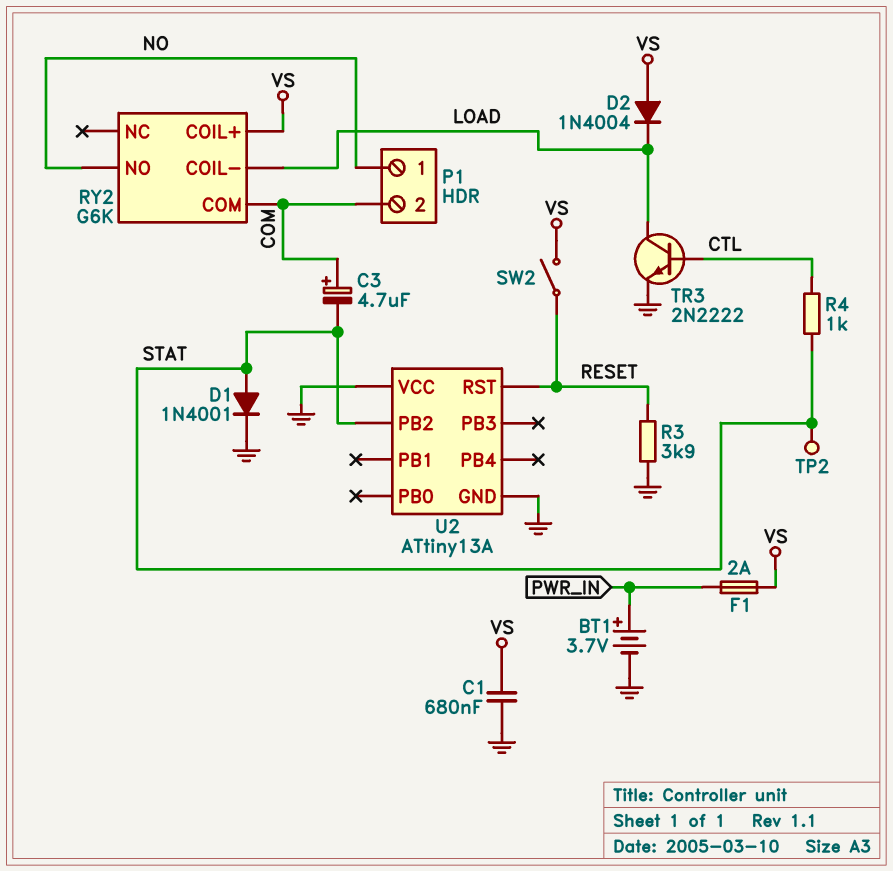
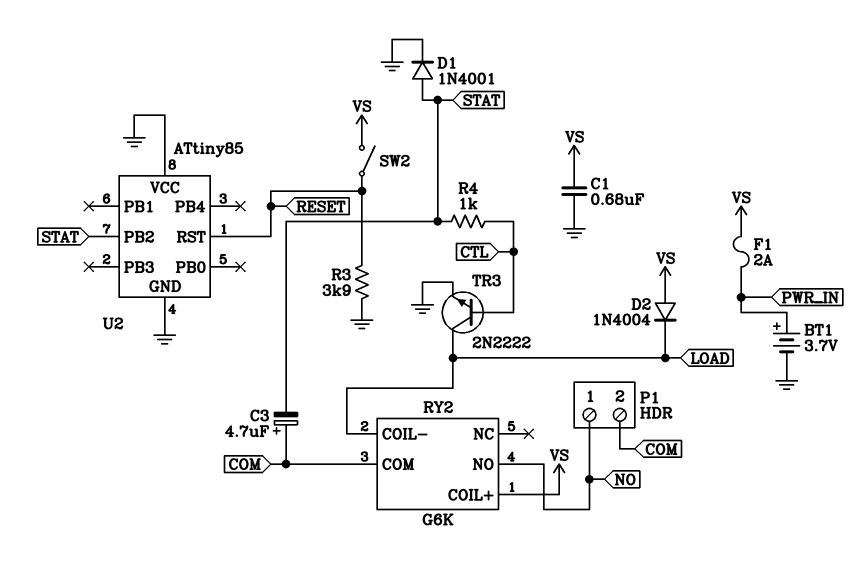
TP2: test point (STAT) -> none
U2: ATtiny13A -> ATtiny85

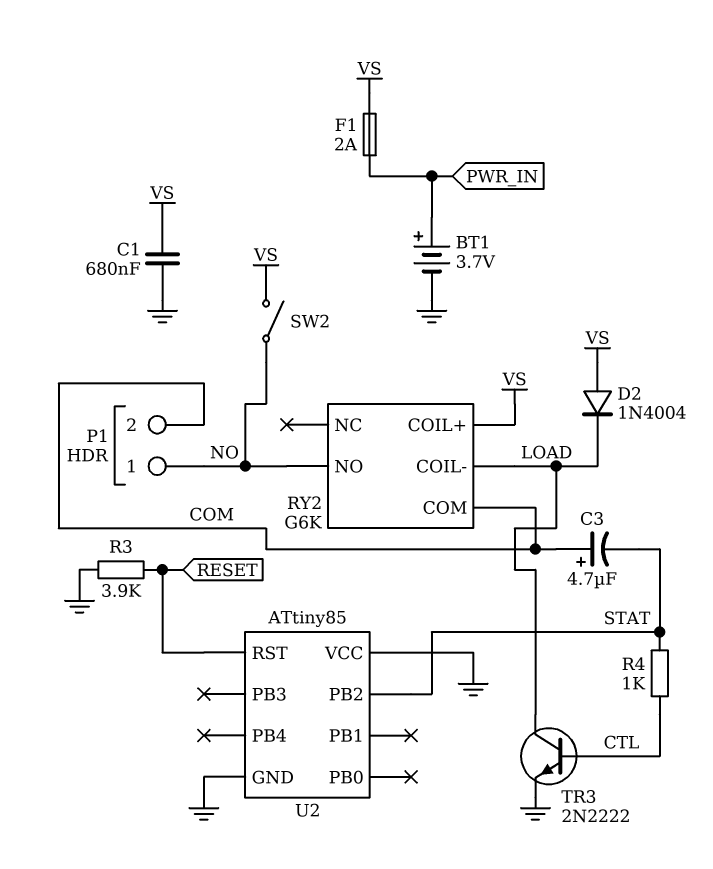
D1: diode 1N4001 (A STAT, K GND) -> none
SW2: switch (RESET, VS) -> switch (NO, VS)

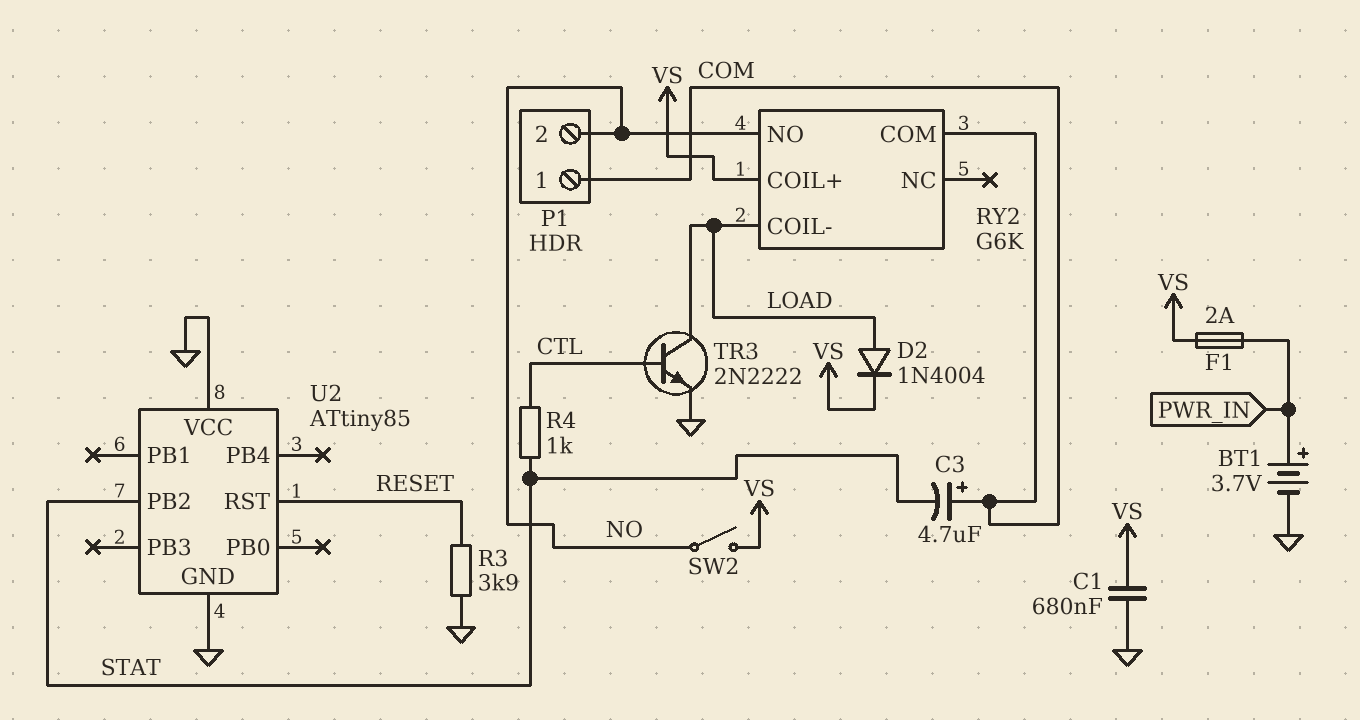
D2: diode 1N4004 (A VS, K LOAD) -> diode 1N4004 (A LOAD, K VS)
P1 pin 1: NO -> COM
P1 pin 2: COM -> NO

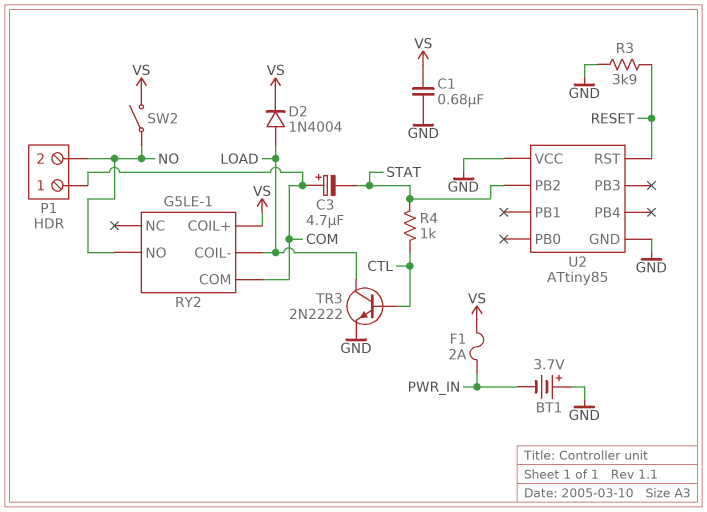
BT1: 3.7V (plus PWR_IN, minus GND) -> 3.7V (plus GND, minus PWR_IN)
RY2: G6K -> G5LE-1

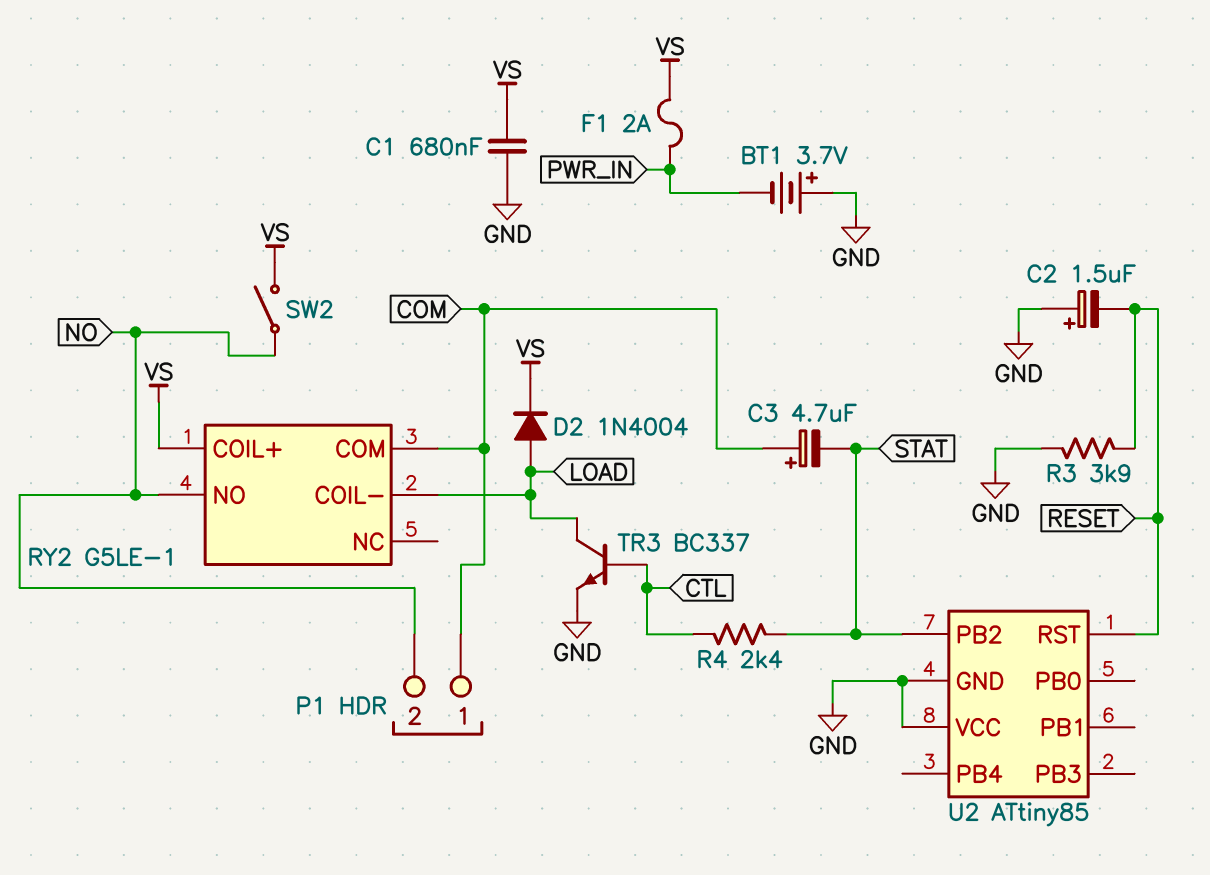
C2: none -> 1.5uF (plus GND, minus RESET)
R4: 1k (CTL, STAT) -> 2.4k (CTL, STAT)
TR3: NPN 2N2222 (B CTL, C LOAD, E GND) -> NPN BC337 (B CTL, C LOAD, E GND)

